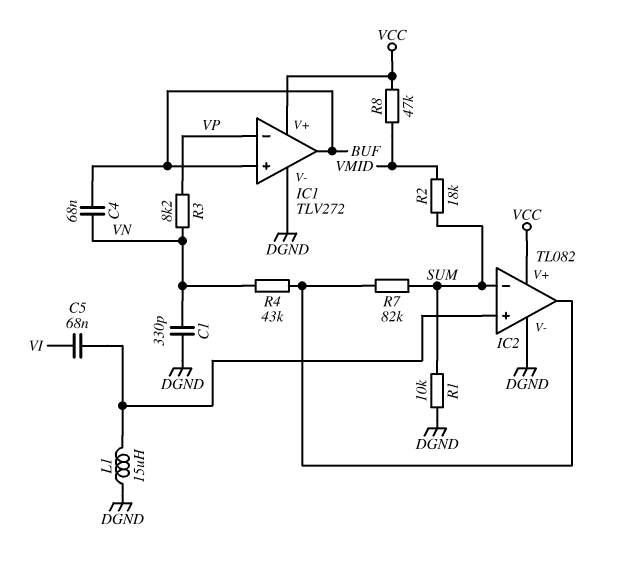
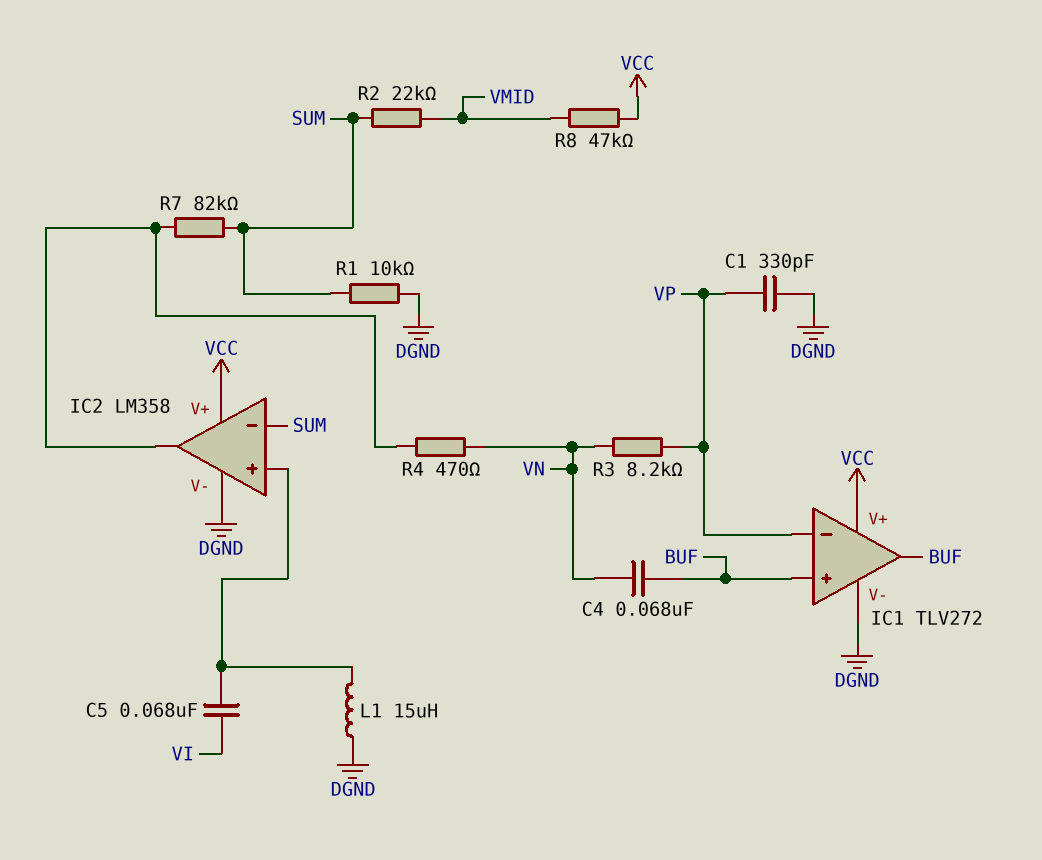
C1: 330pF (DGND, VN) -> 330pF (DGND, VP)
IC2: TL082 -> LM358
R2: 18k (SUM, VMID) -> 22k (SUM, VMID)
R4: 43k (IC2/out, VN) -> 470 (IC2/out, VN)

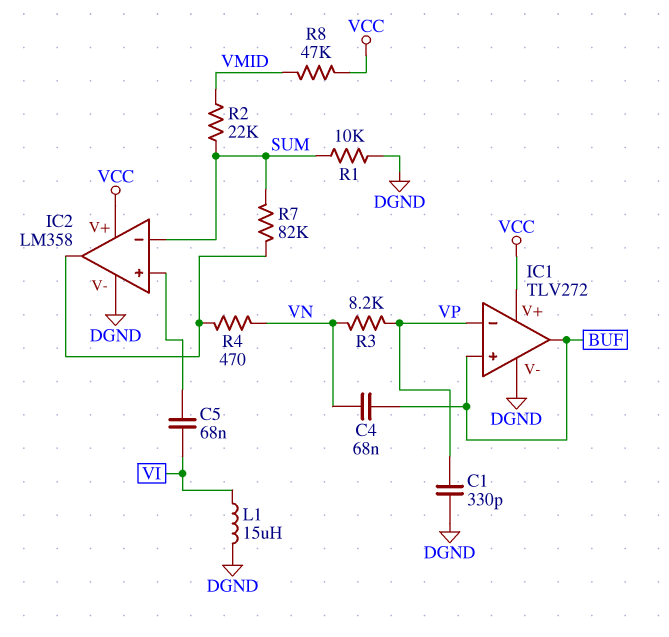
L1: 15uH (DGND, IC2/in+) -> 15uH (DGND, VI)

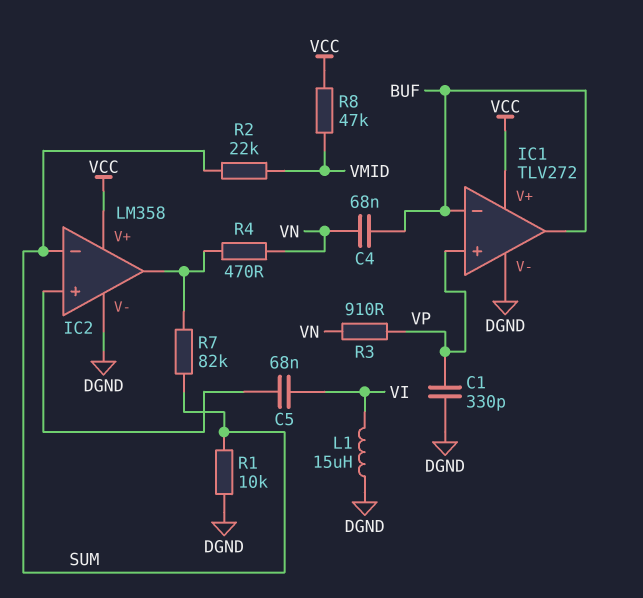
IC1 pin in+: BUF -> VP
IC1 pin in-: VP -> BUF
R3: 8.2k (VN, VP) -> 910 (VN, VP)

